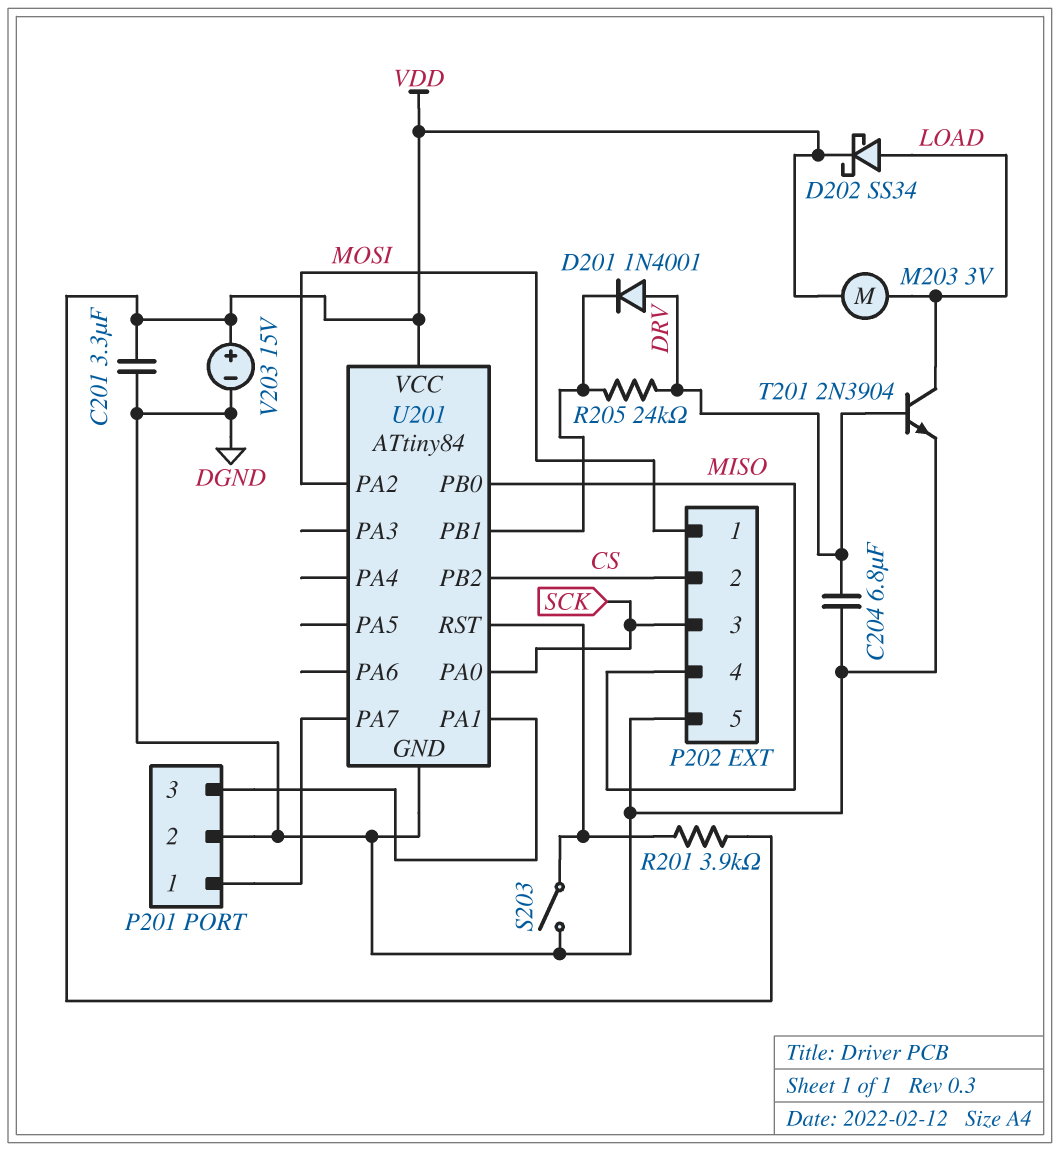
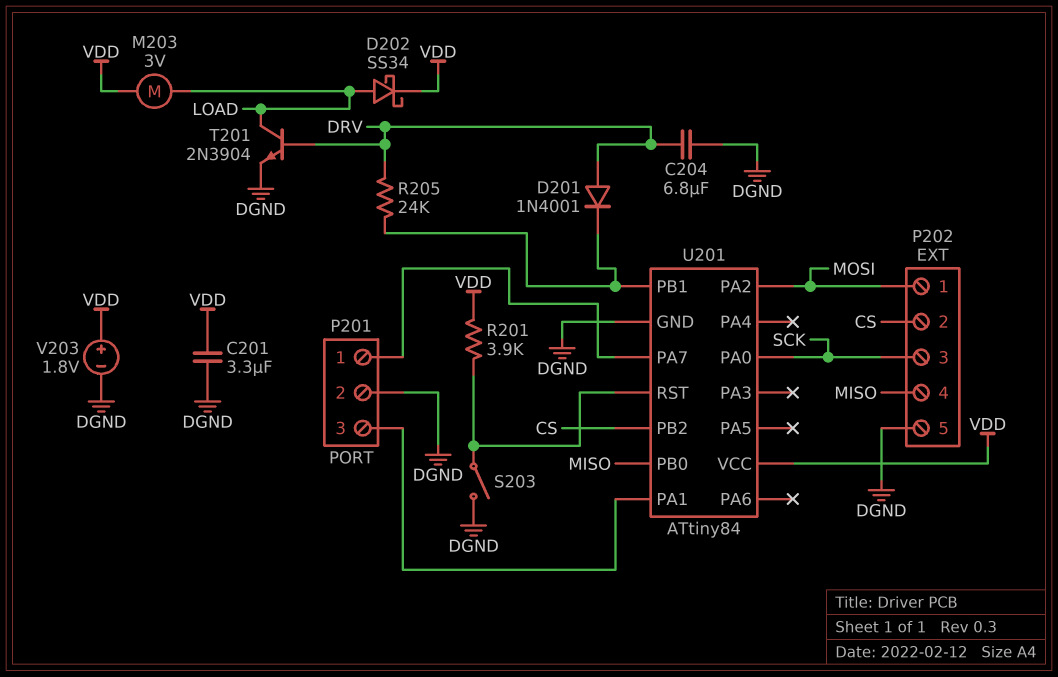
V203: 15V (plus VDD, minus DGND) -> 1.8V (plus VDD, minus DGND)

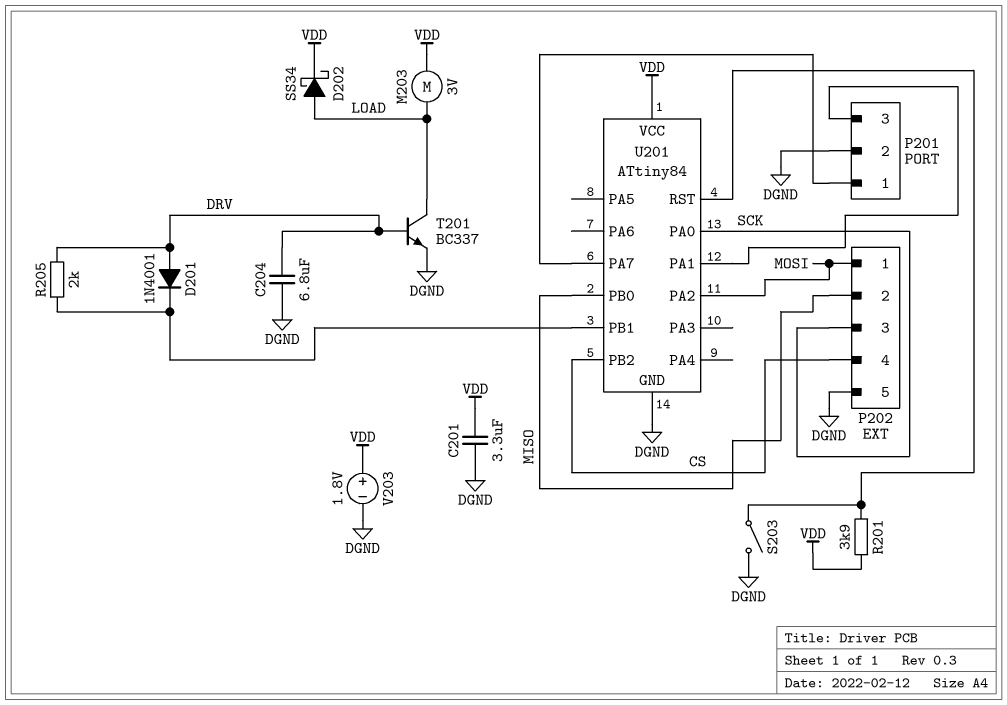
P202 pin 2: CS -> MISO
P202 pin 4: MISO -> CS
R205: 24k (DRV, U201/PB1) -> 2k (DRV, U201/PB1)
T201: NPN 2N3904 (B DRV, C LOAD, E DGND) -> NPN BC337 (B DRV, C LOAD, E DGND)

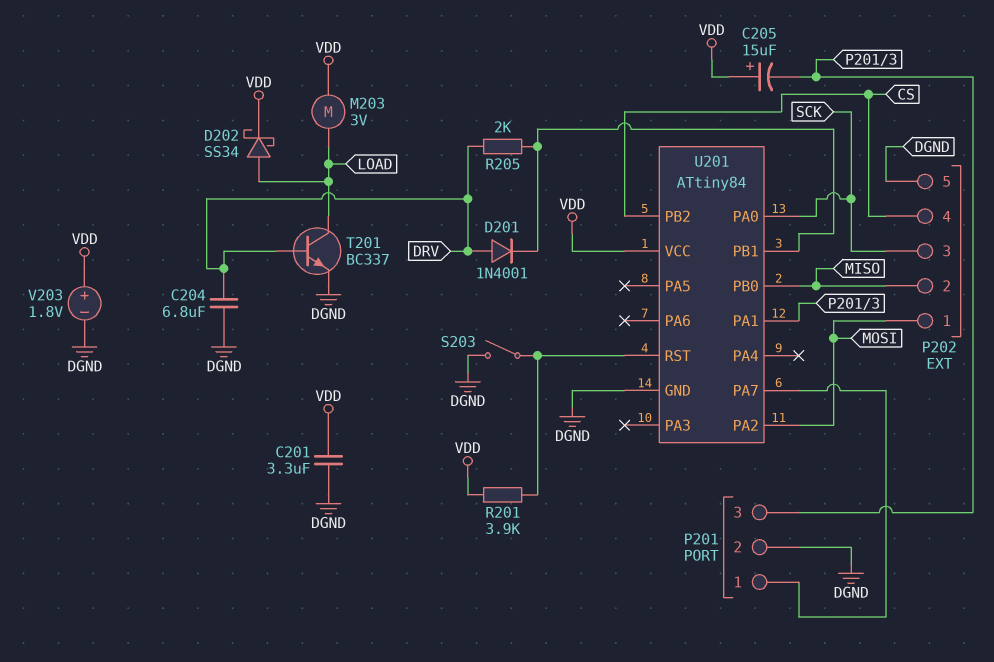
C205: none -> 15uF (plus VDD, minus P201/3)

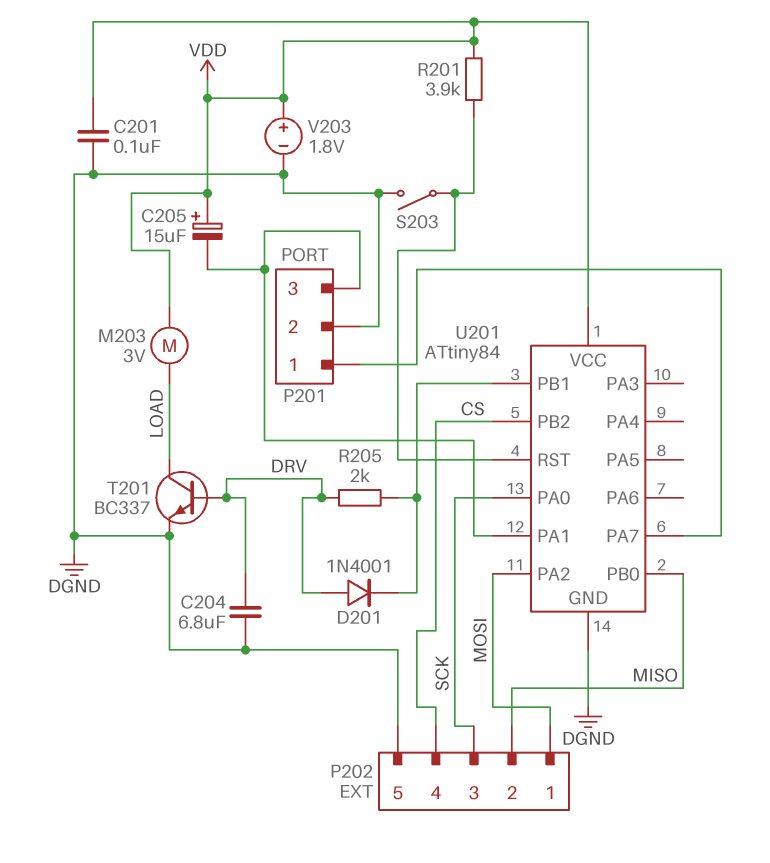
C201: 3.3uF (DGND, VDD) -> 100nF (DGND, VDD)
D202: schottky SS34 (A LOAD, K VDD) -> none

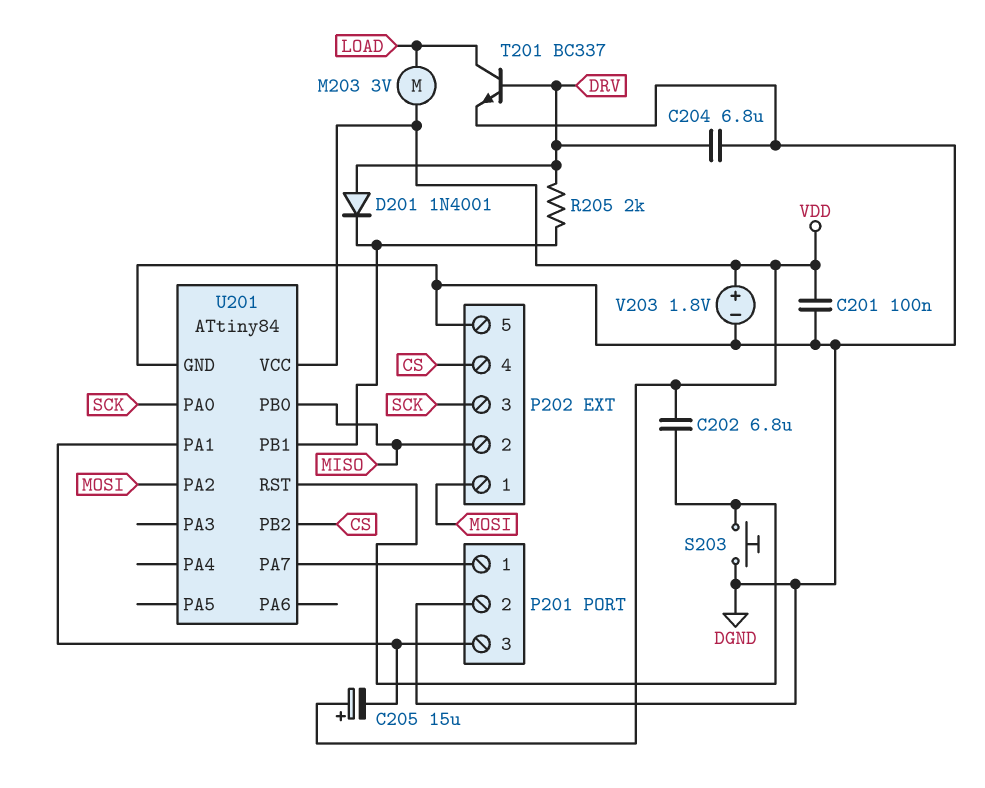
C202: none -> 6.8uF (U201/RST, VDD)
R201: 3.9k (U201/RST, VDD) -> none
S203: switch (DGND, U201/RST) -> button (DGND, U201/RST)

